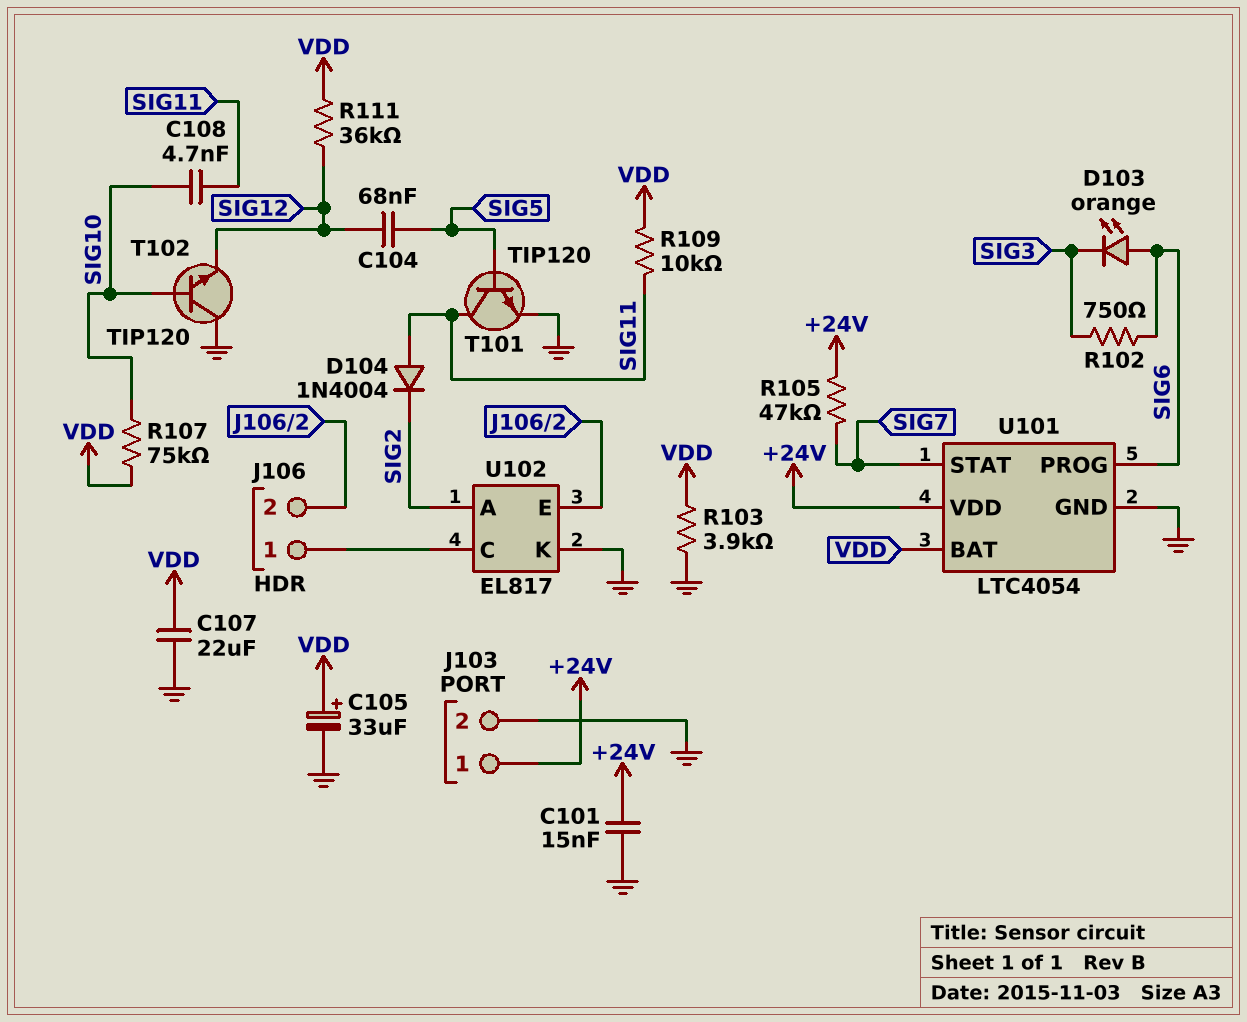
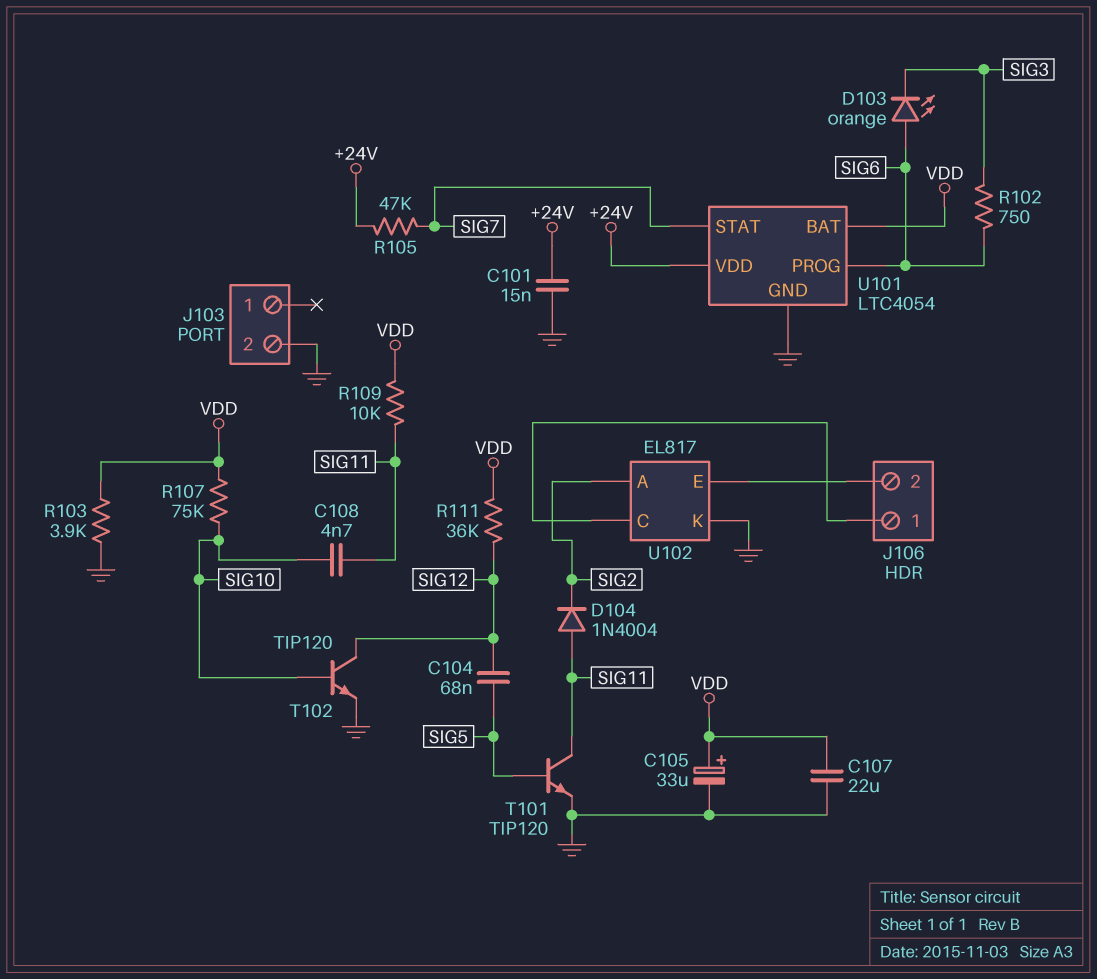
J103 pin 1: +24V -> none
T102: NPN TIP120 (B SIG10, C GND, E SIG12) -> NPN TIP120 (B SIG10, C SIG12, E GND)

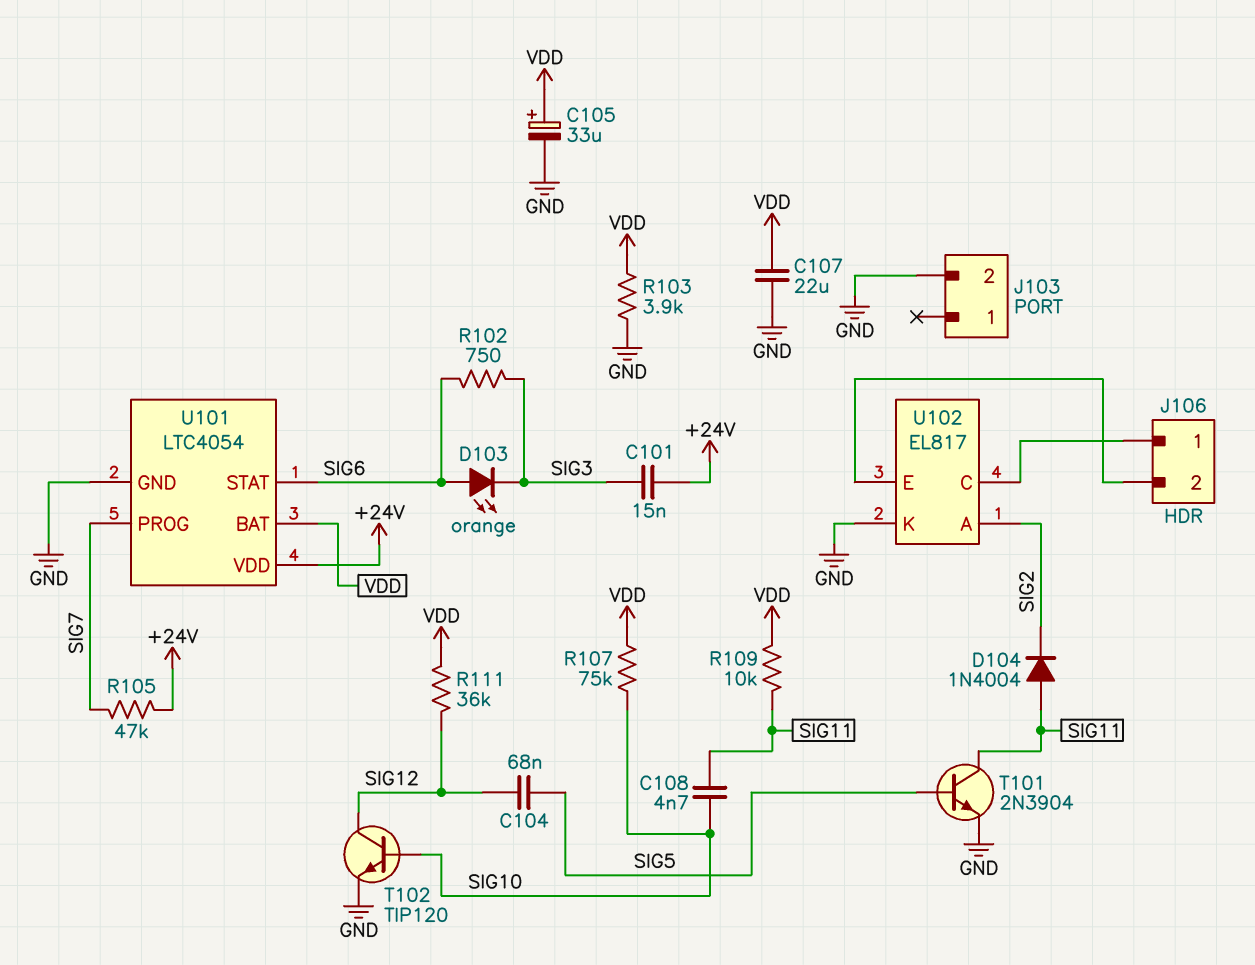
C101: 15nF (+24V, GND) -> 15nF (+24V, SIG3)
T101: NPN TIP120 (B SIG5, C SIG11, E GND) -> NPN 2N3904 (B SIG5, C SIG11, E GND)
U101 pin PROG: SIG6 -> SIG7
U101 pin STAT: SIG7 -> SIG6

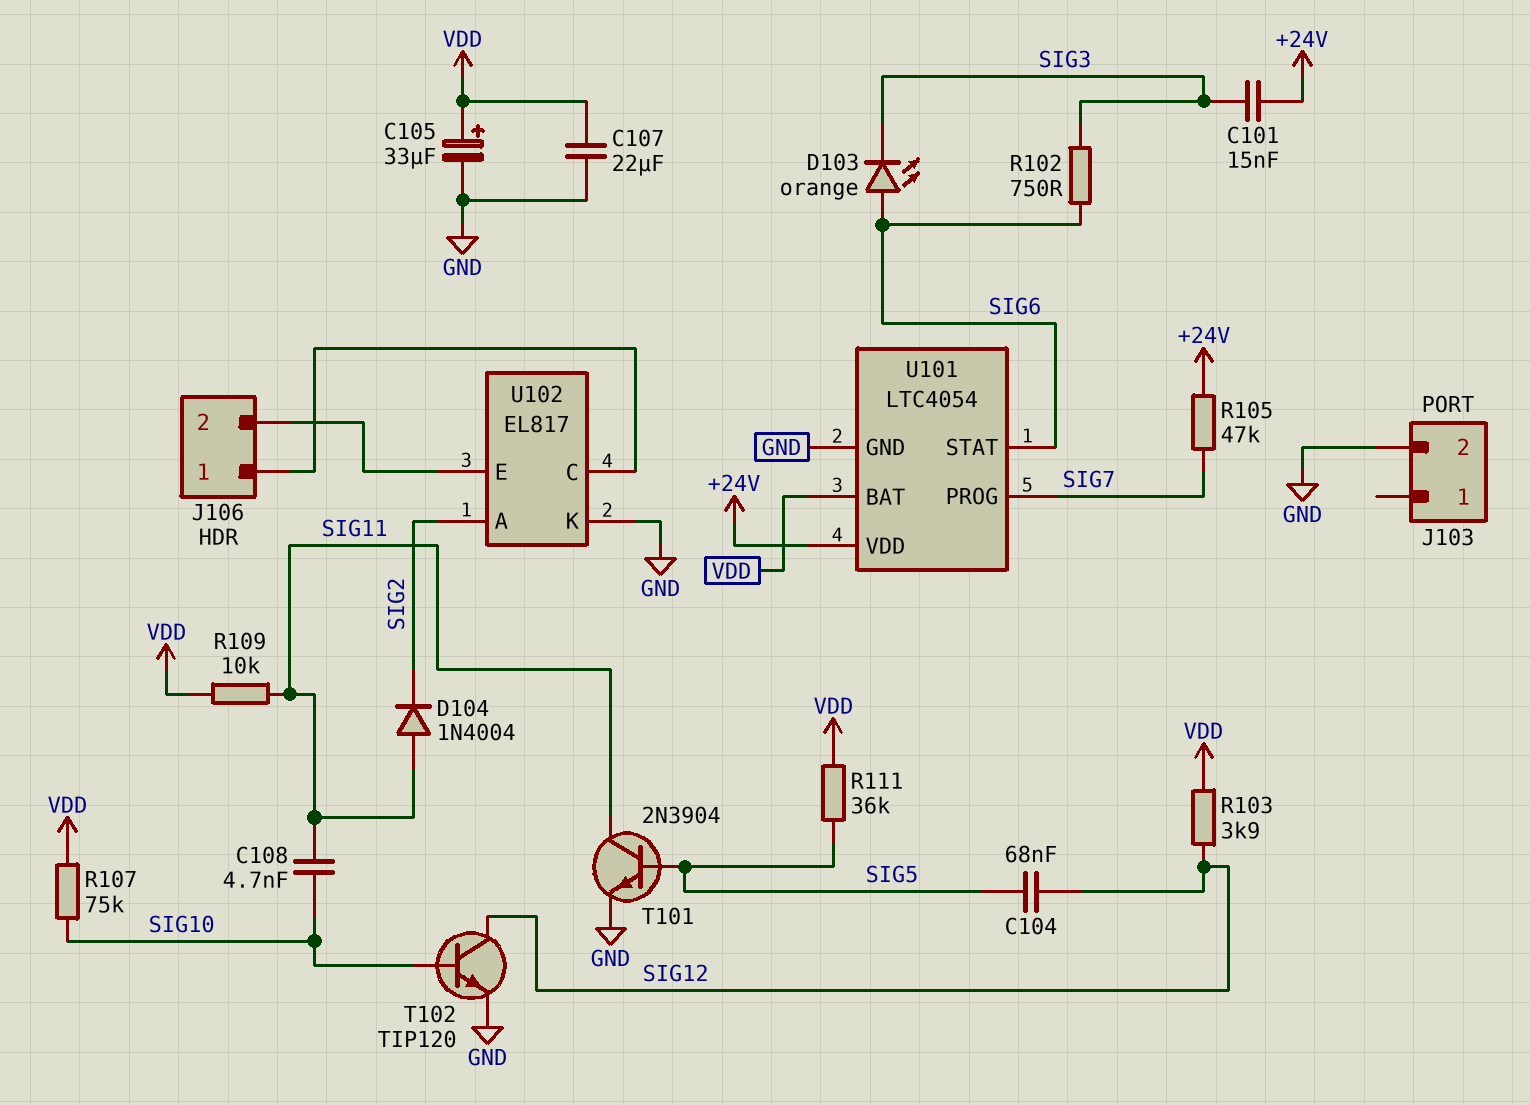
R103: 3.9k (GND, VDD) -> 3.9k (SIG12, VDD)
R111: 36k (SIG12, VDD) -> 36k (SIG5, VDD)

